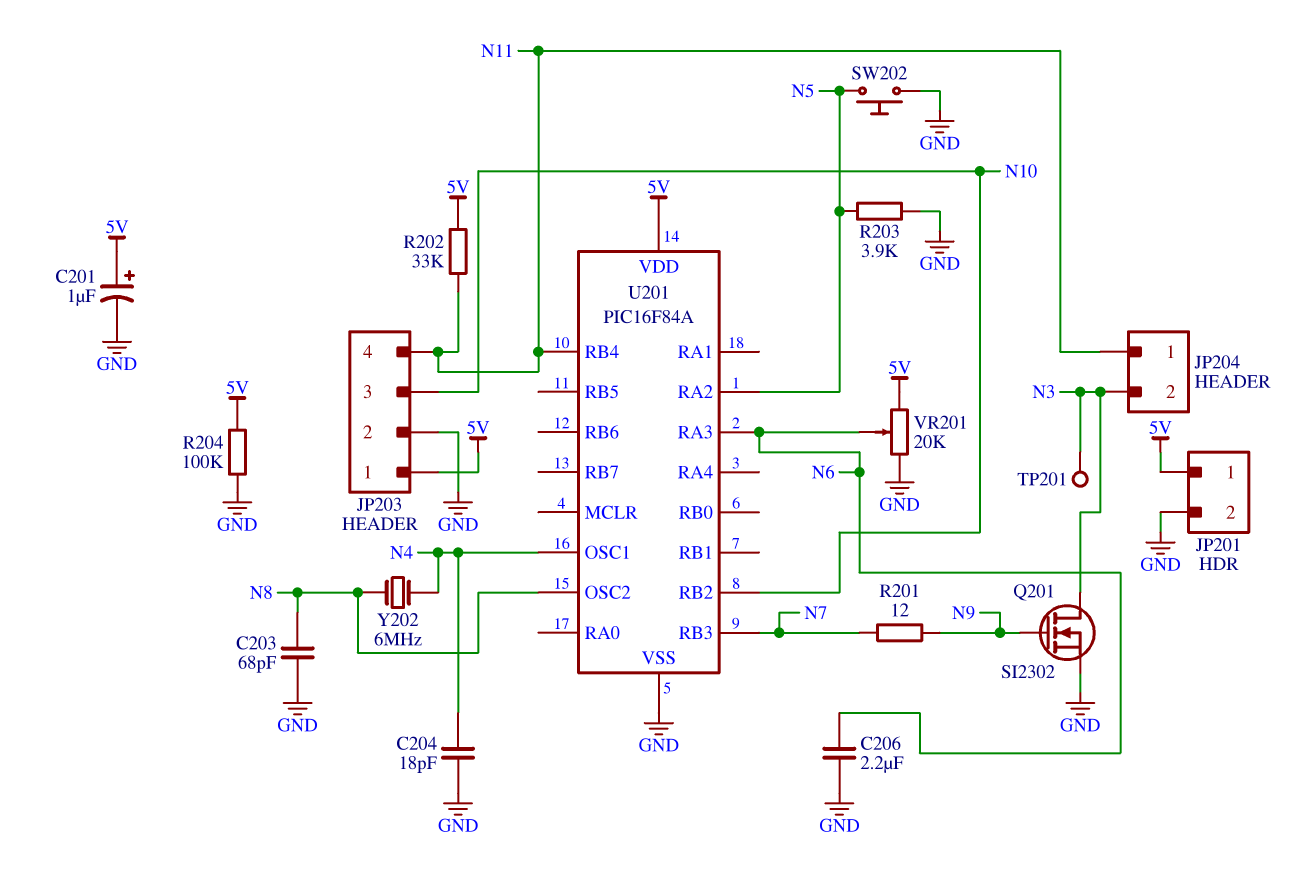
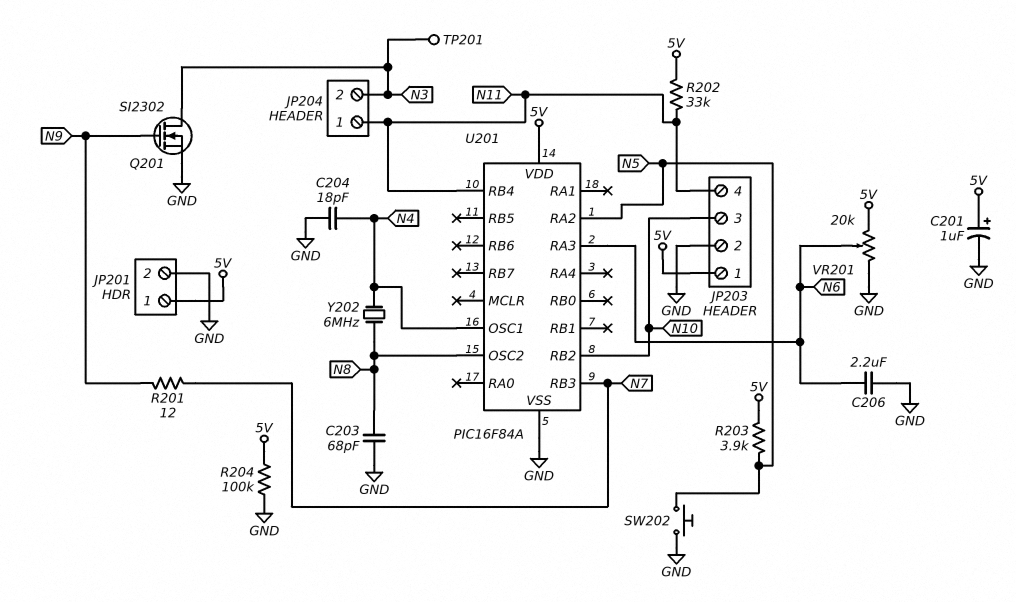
R203: 3.9k (GND, N5) -> 3.9k (5V, N5)

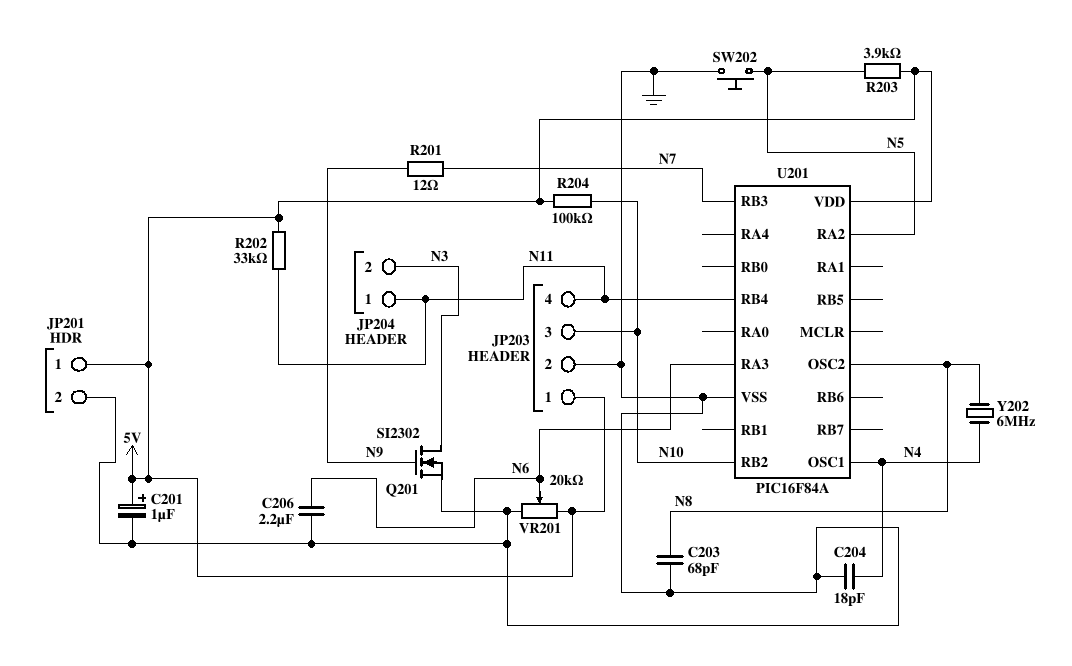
R204: 100k (5V, GND) -> 100k (5V, N10)
TP201: test point (N3) -> none

